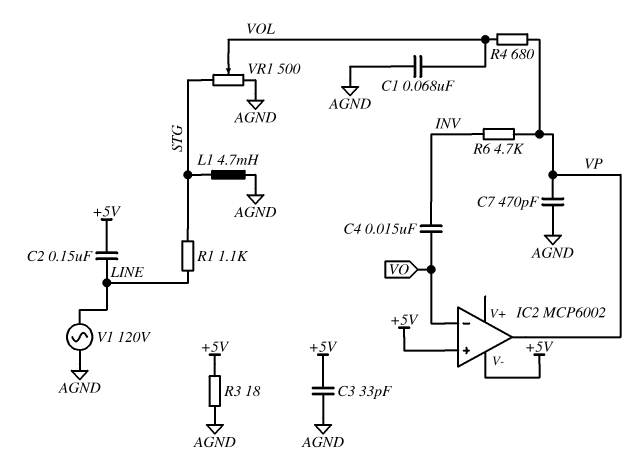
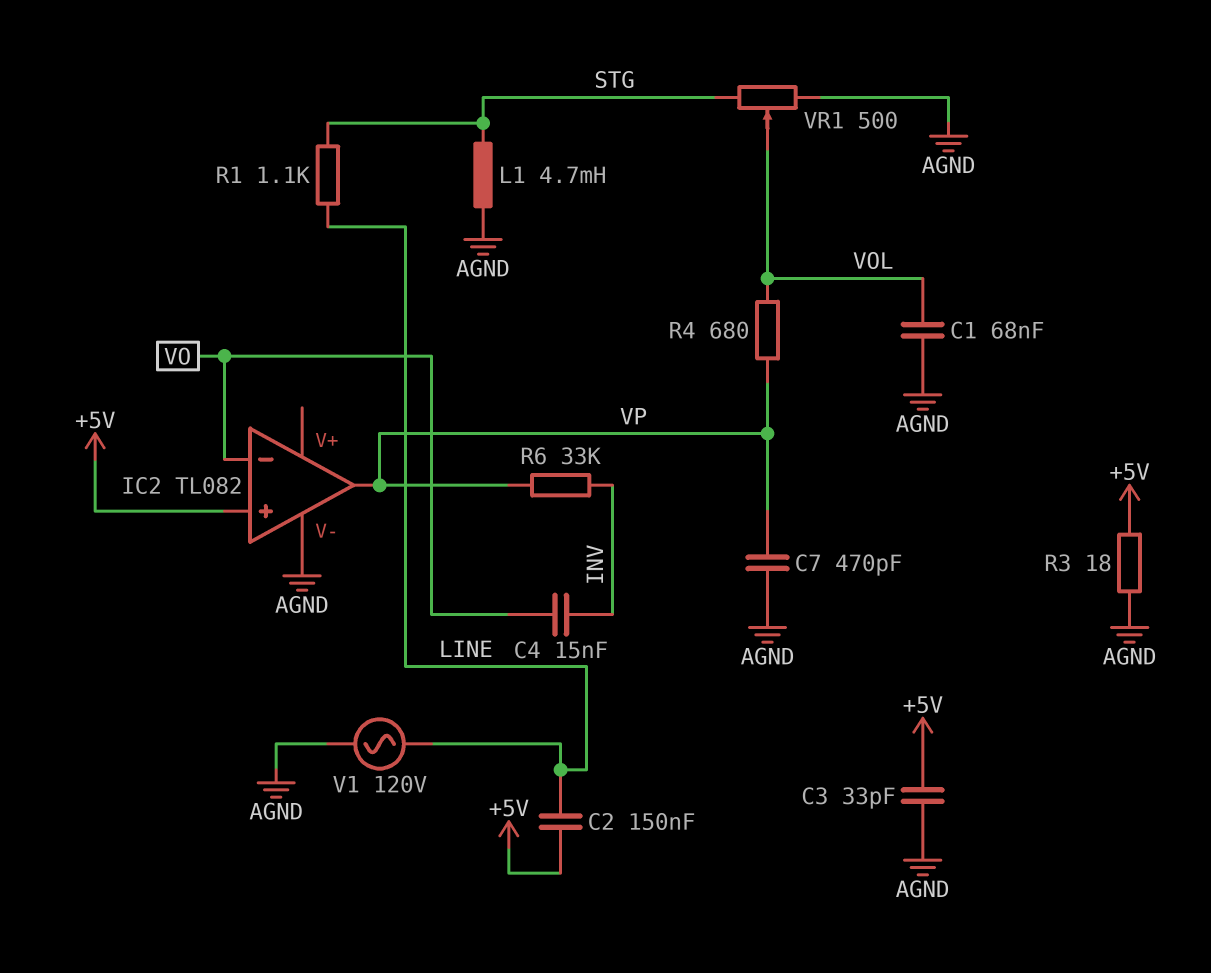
IC2: MCP6002 -> TL082
IC2 pin V-: +5V -> AGND
R6: 4.7k (INV, VP) -> 33k (INV, VP)

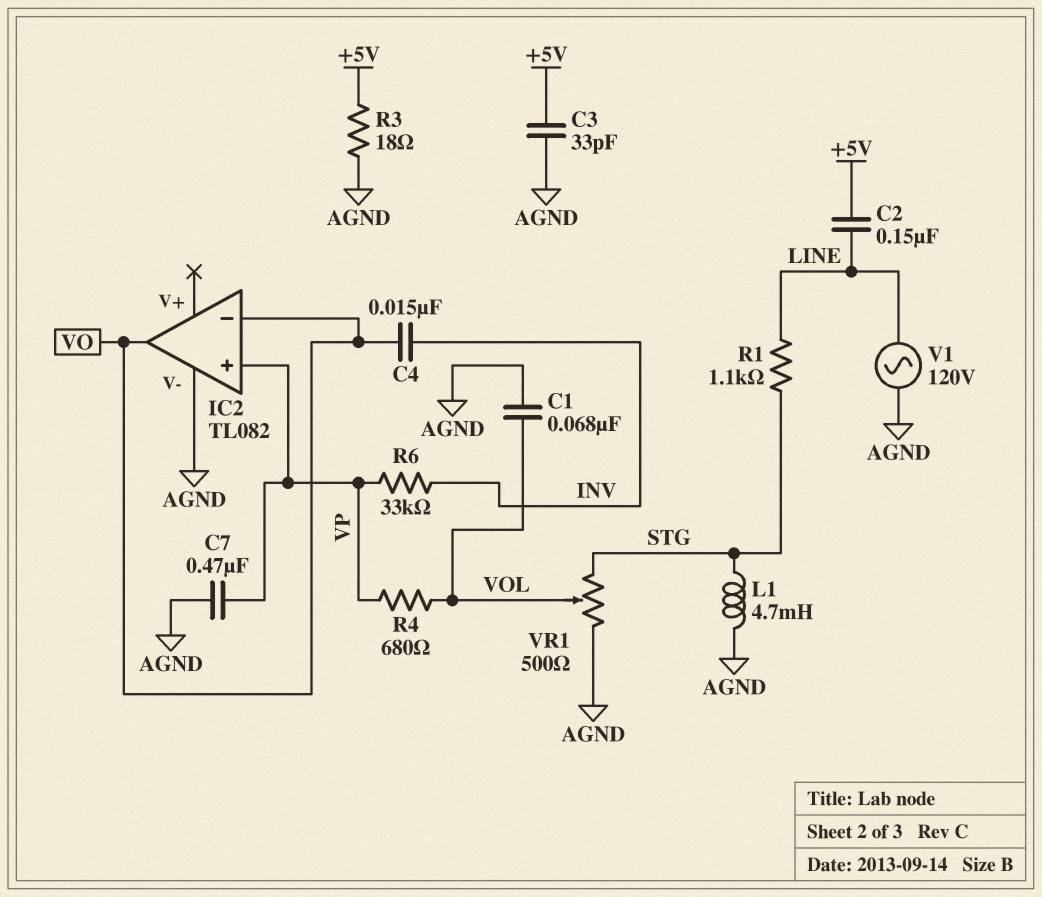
C7: 470pF (AGND, VP) -> 470nF (AGND, VP)
IC2 pin in+: +5V -> VP
IC2 pin out: VP -> VO

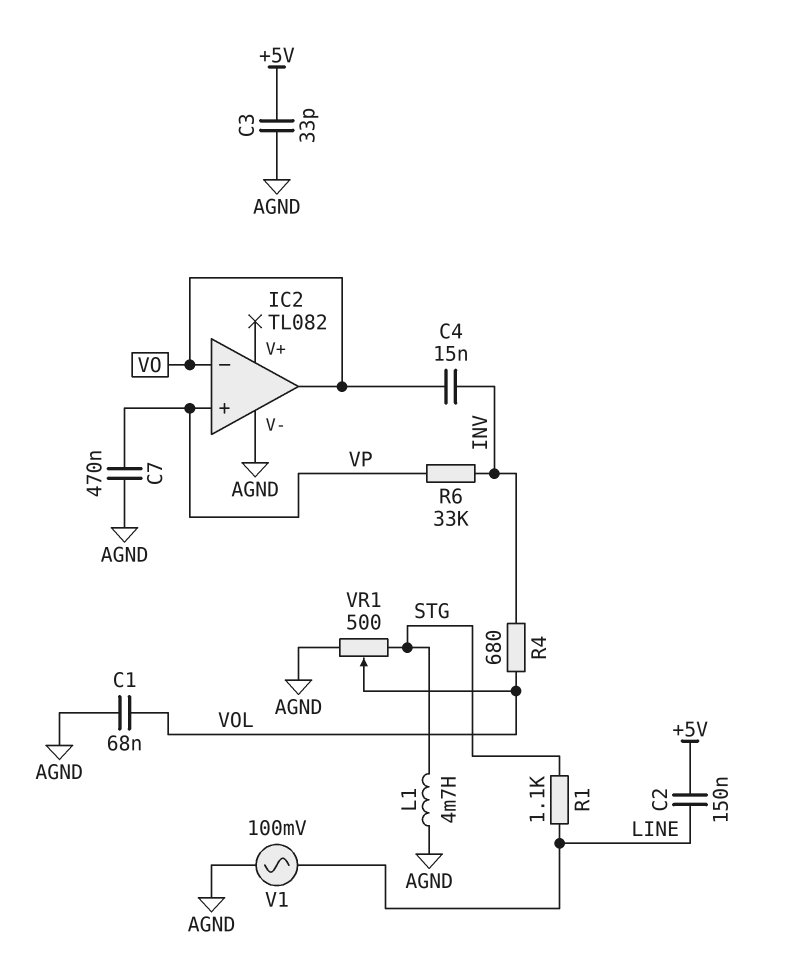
R3: 18 (+5V, AGND) -> none
R4: 680 (VOL, VP) -> 680 (INV, VOL)
V1: AC 120V (AGND, LINE) -> AC 100mV (AGND, LINE)

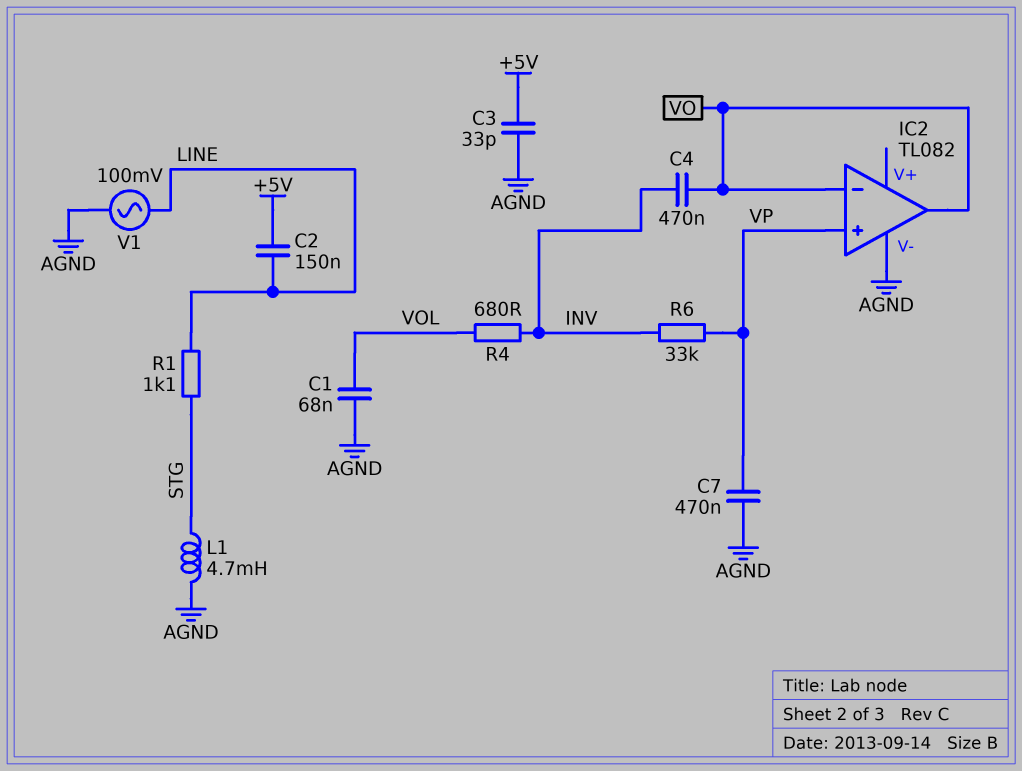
C4: 15nF (INV, VO) -> 470nF (INV, VO)
VR1: 500 (AGND, STG, wiper VOL) -> none

